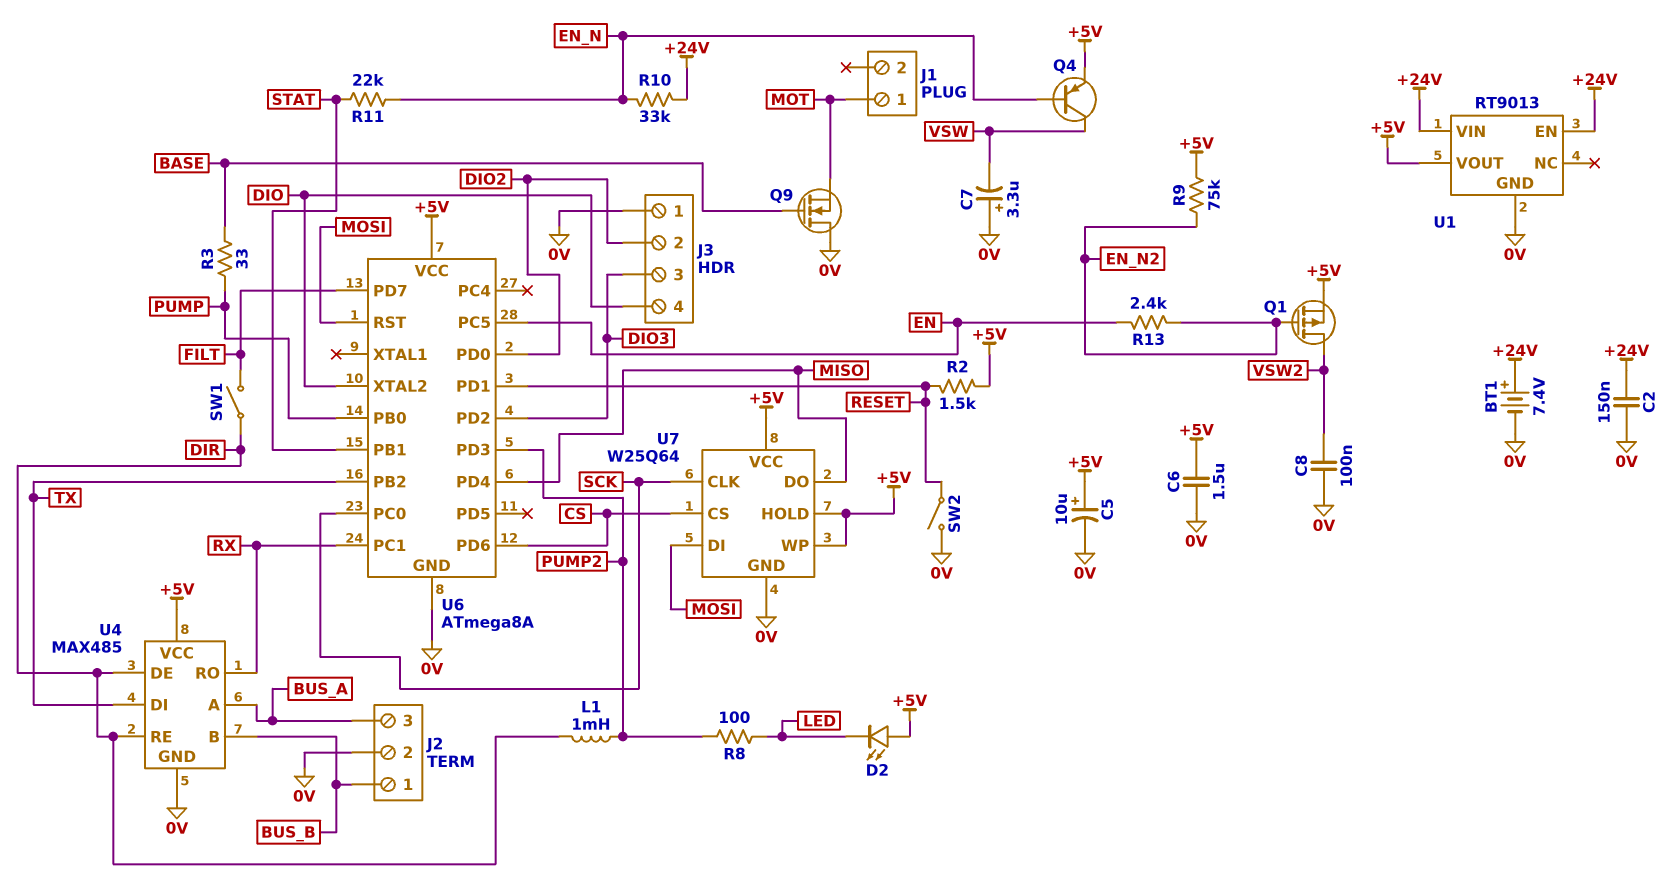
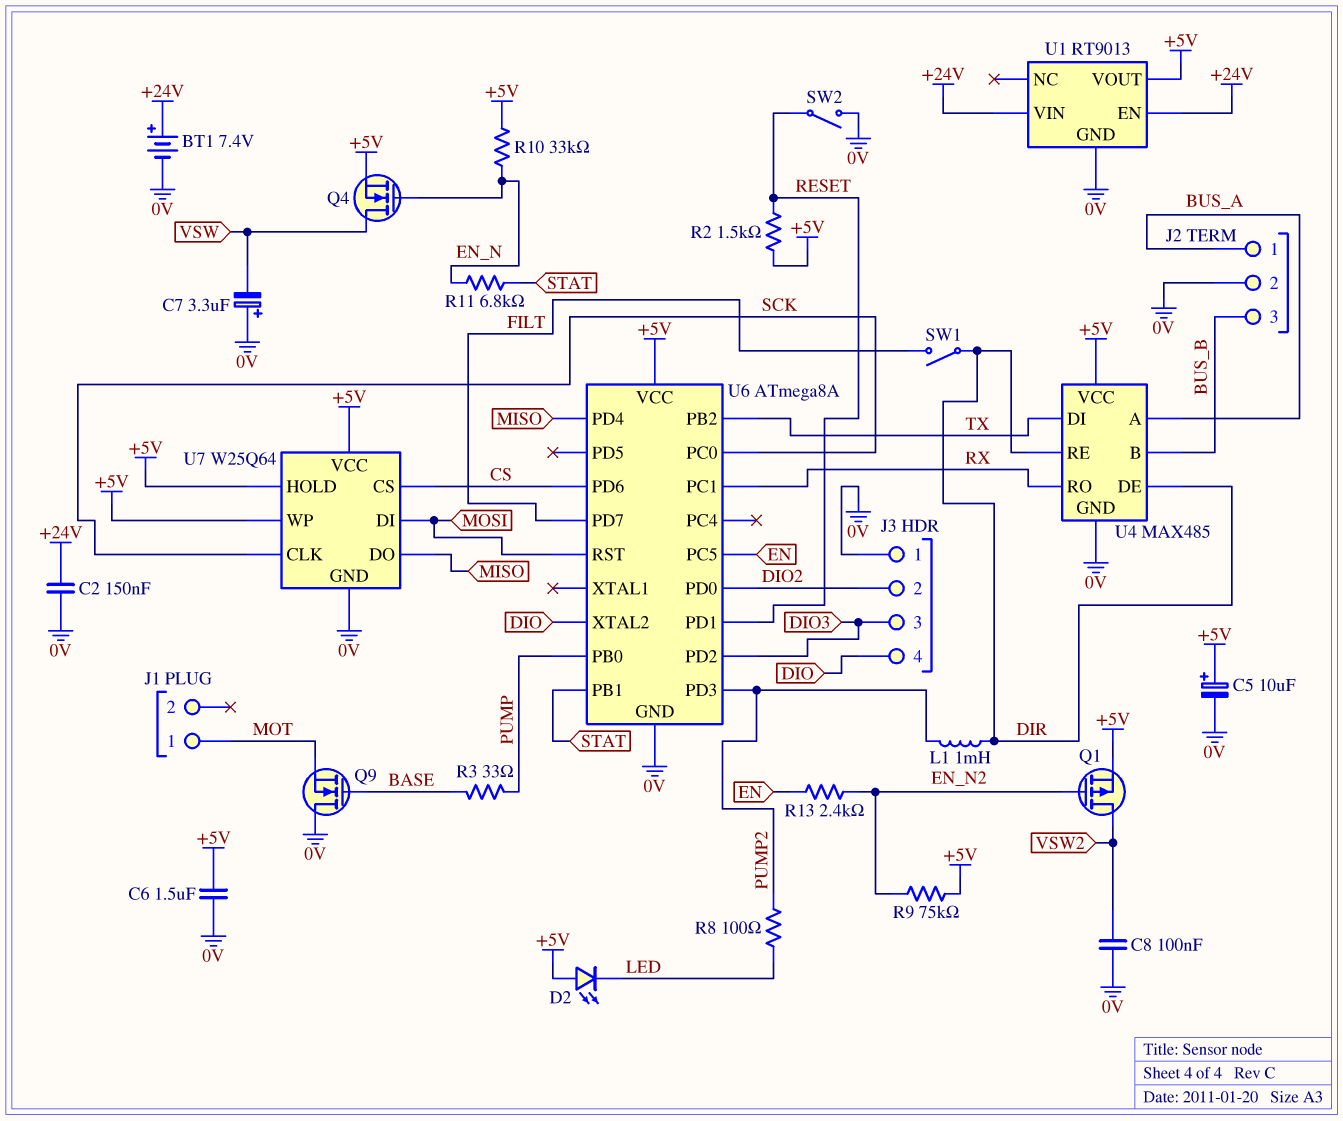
J2 pin 1: BUS_B -> BUS_A
J2 pin 3: BUS_A -> BUS_B
Q4: PNP (B EN_N, C VSW, E +5V) -> NMOS (G EN_N, D VSW, S +5V)
R10: 33k (+24V, EN_N) -> 33k (+5V, EN_N)
R11: 22k (EN_N, STAT) -> 6.8k (EN_N, STAT)

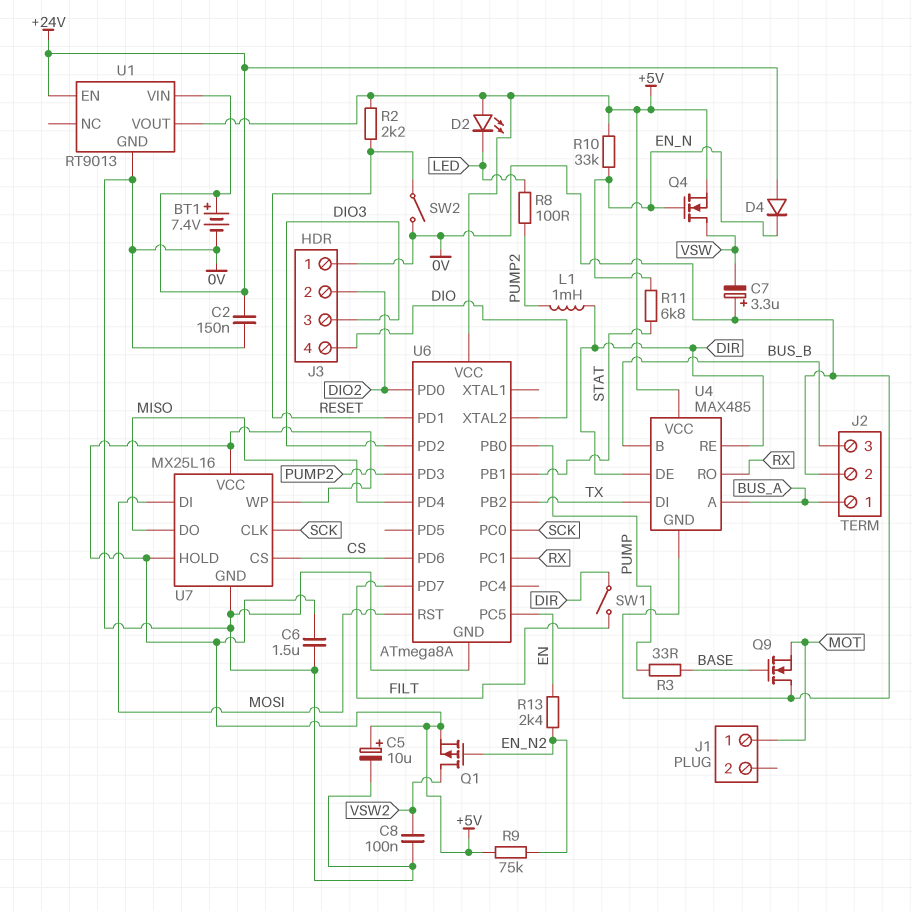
D4: none -> diode (A +24V, K EN_N)
R2: 1.5k (+5V, RESET) -> 2.2k (+5V, RESET)
U7: W25Q64 -> MX25L16

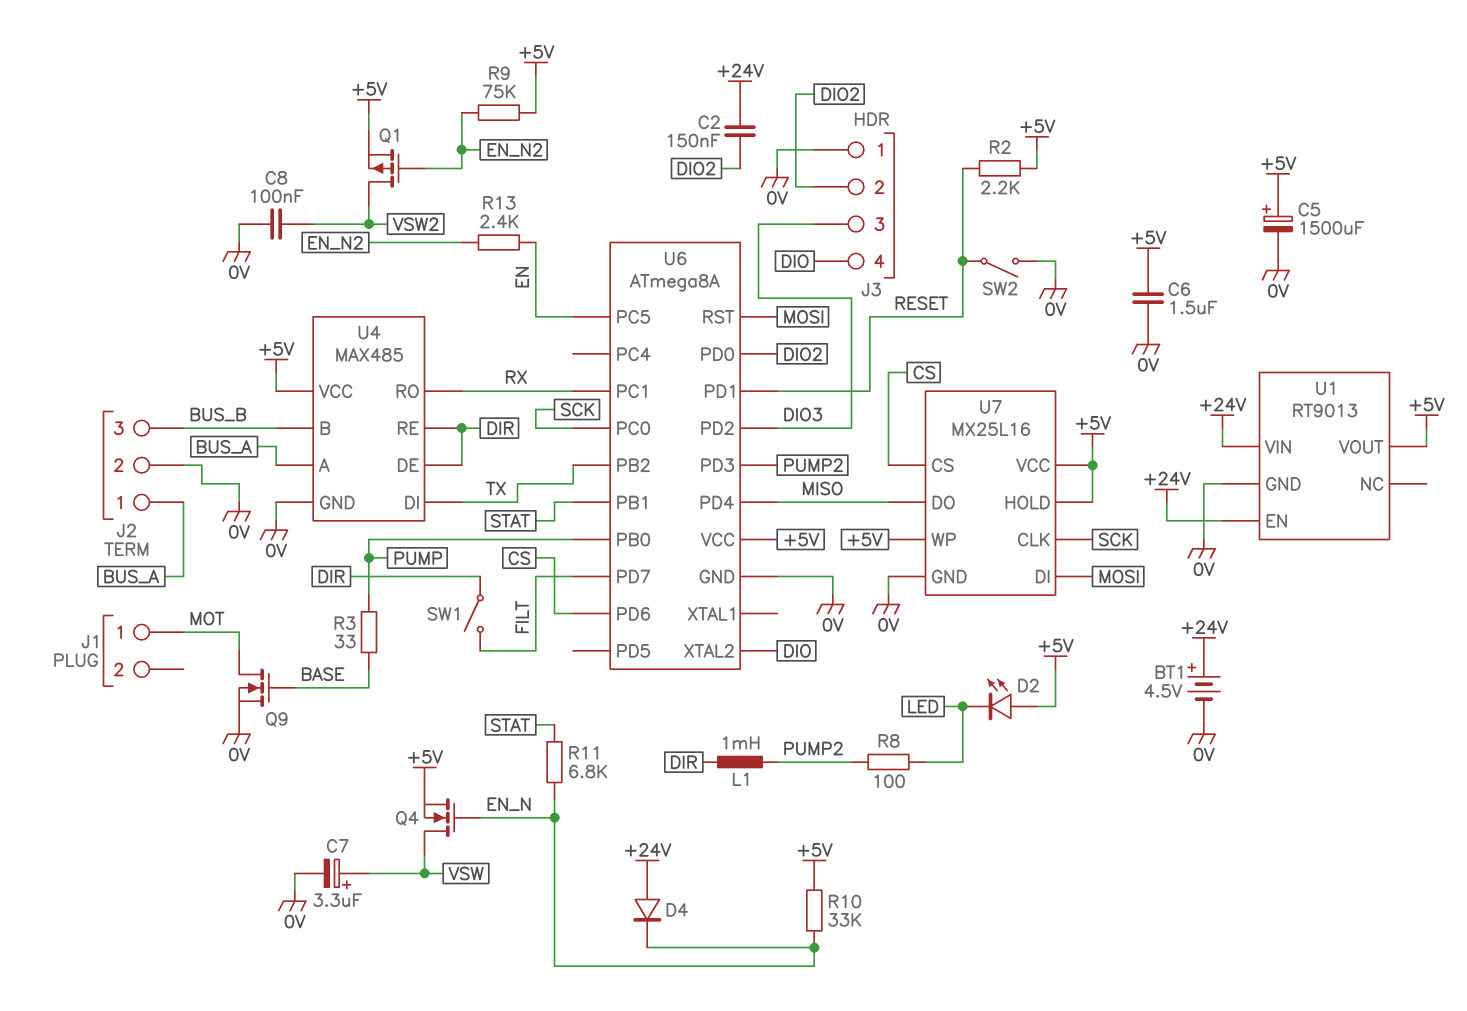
BT1: 7.4V (plus +24V, minus 0V) -> 4.5V (plus +24V, minus 0V)
C2: 150nF (+24V, 0V) -> 150nF (+24V, DIO2)
C5: 10uF (plus +5V, minus 0V) -> 1500uF (plus +5V, minus 0V)
C7: 3.3uF (plus 0V, minus VSW) -> 3.3uF (plus VSW, minus 0V)
Q9: NMOS (G BASE, D 0V, S MOT) -> NMOS (G BASE, D MOT, S 0V)

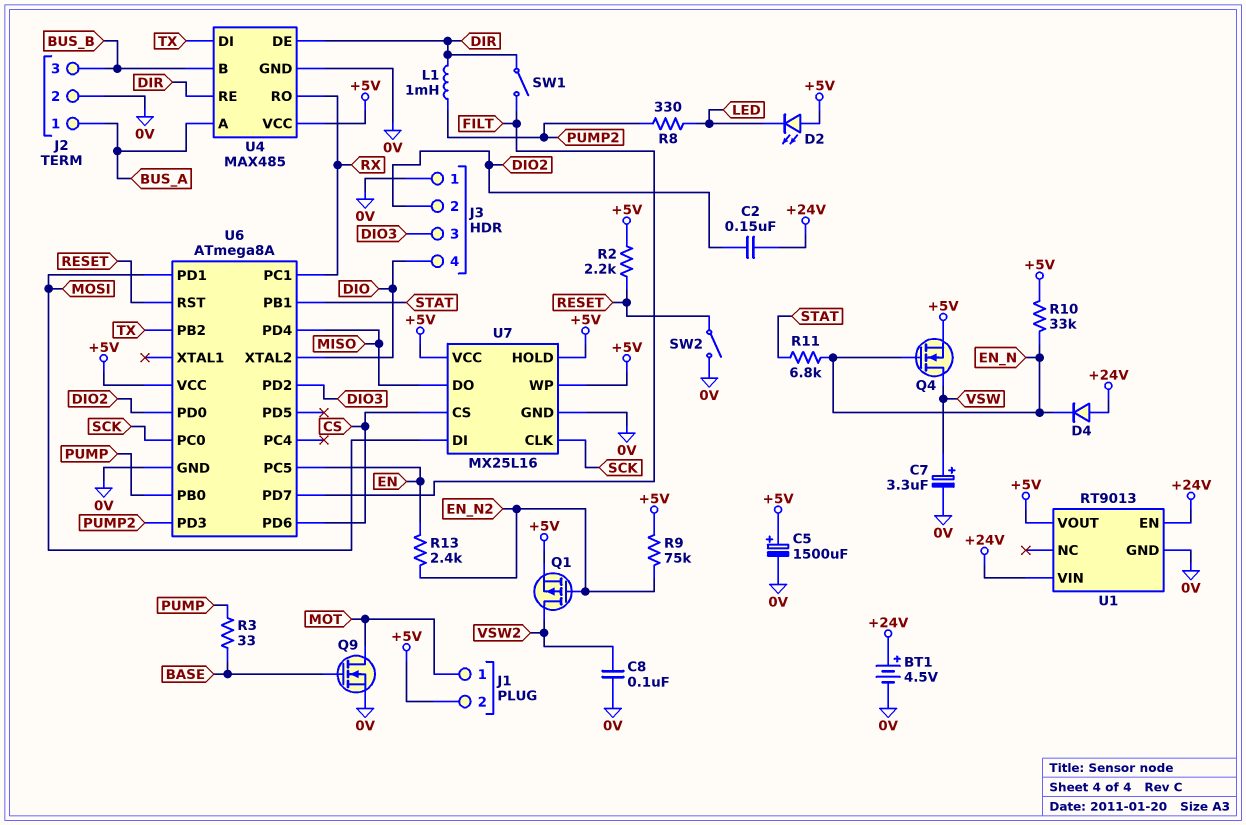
C6: 1.5uF (+5V, 0V) -> none
J1 pin 2: none -> +5V
R8: 100 (LED, PUMP2) -> 330 (LED, PUMP2)
U6 pin PD1: RESET -> MOSI
U6 pin RST: MOSI -> RESET

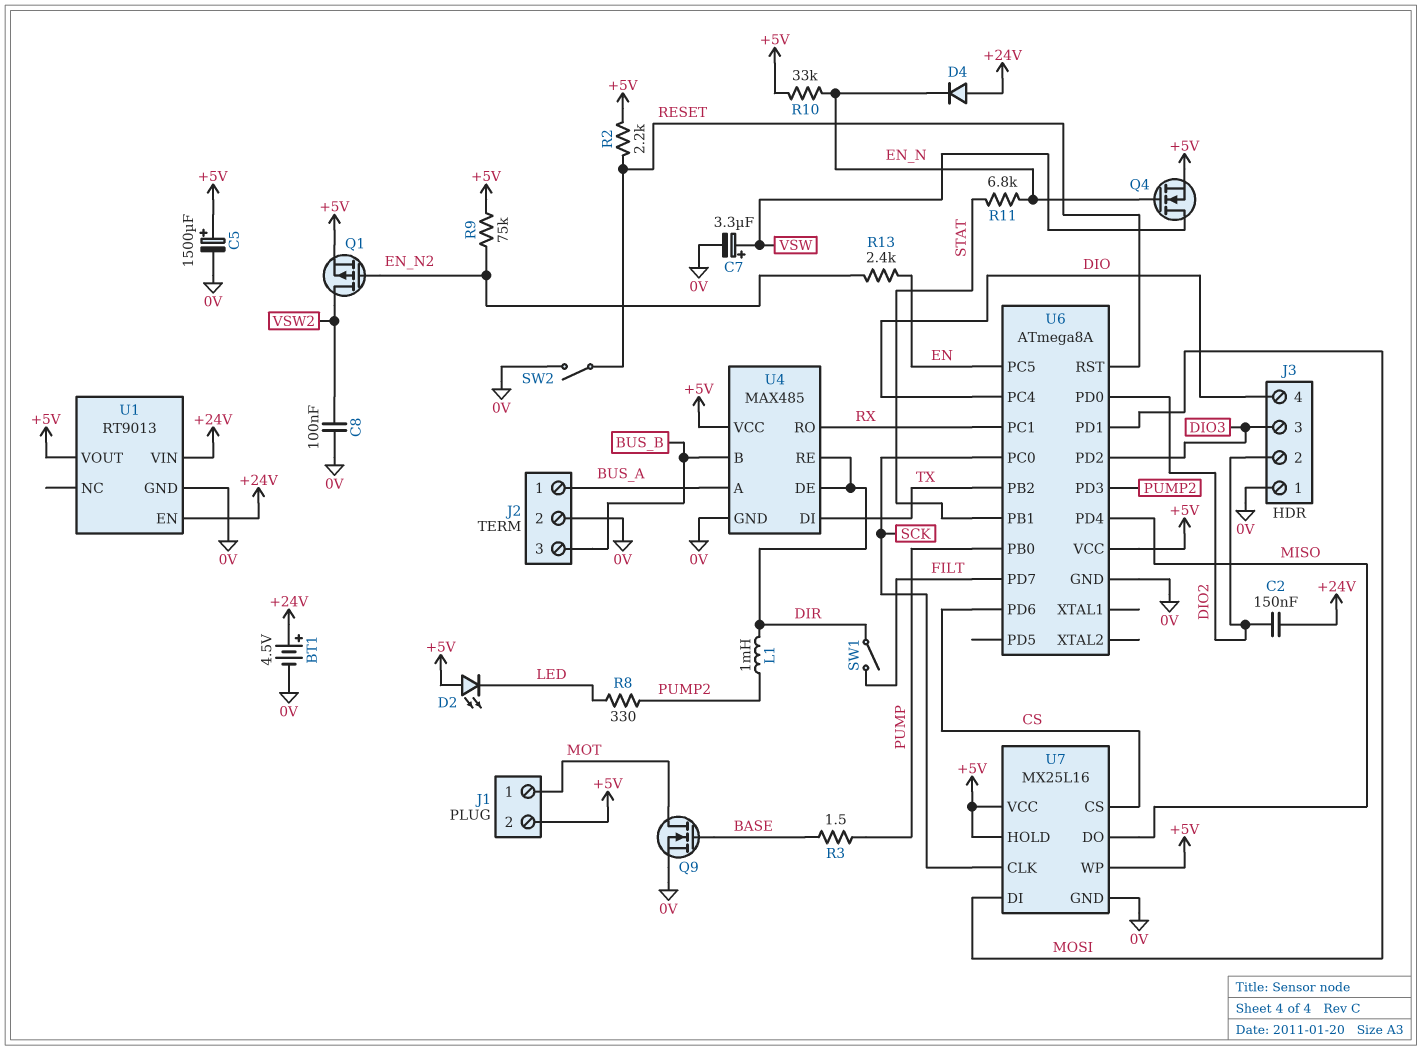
R3: 33 (BASE, PUMP) -> 1.5 (BASE, PUMP)
U6 pin PC4: none -> DIO
U6 pin XTAL2: DIO -> none

